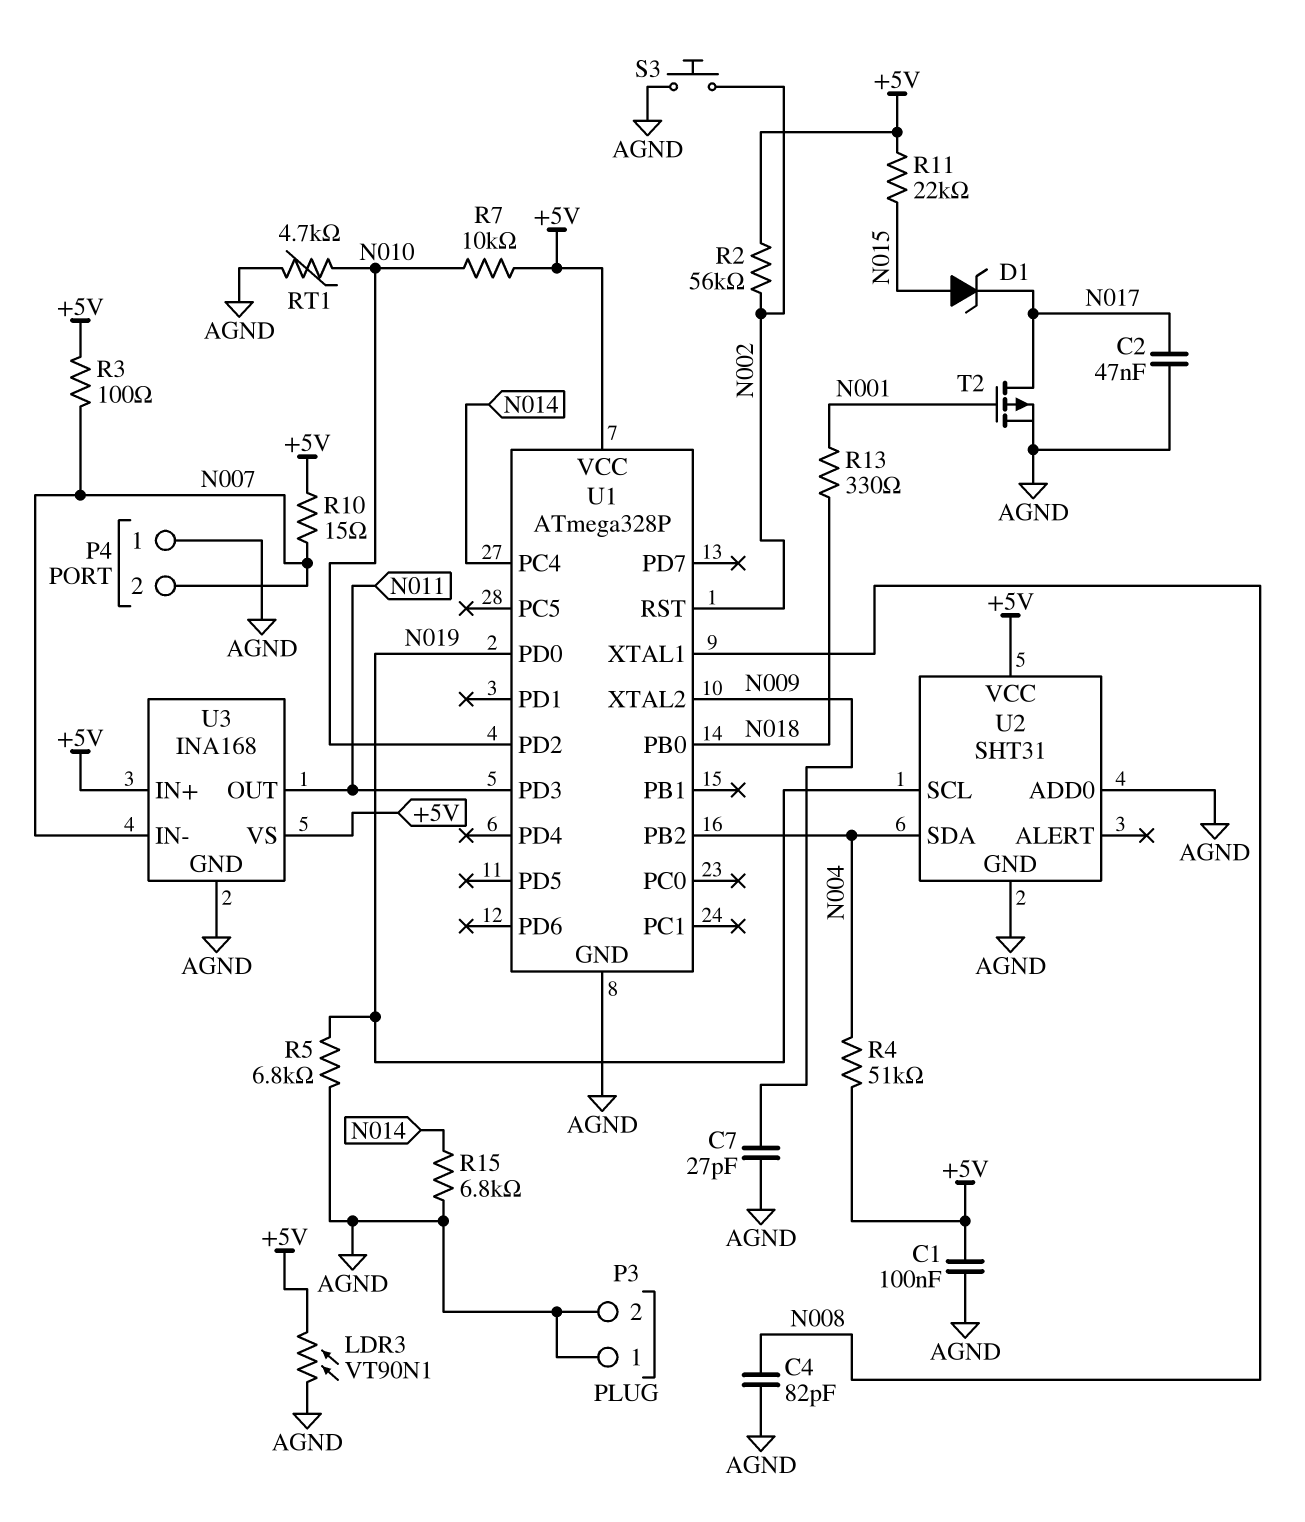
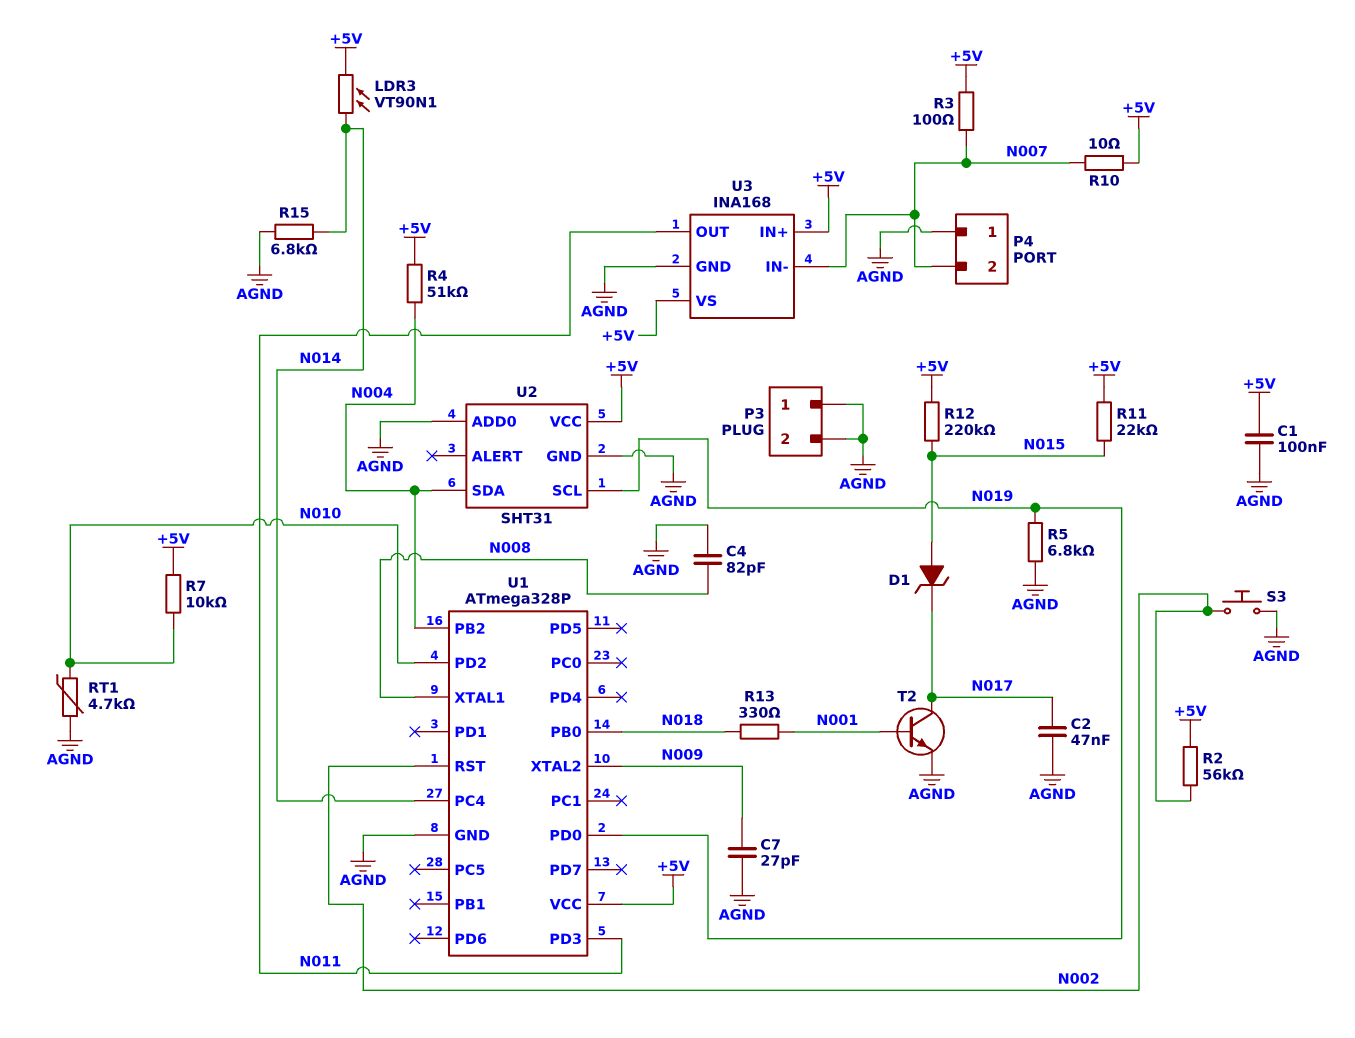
LDR3: VT90N1 (+5V, AGND) -> VT90N1 (+5V, N014)
R10: 15 (+5V, N007) -> 10 (+5V, N007)
R12: none -> 220k (+5V, N015)
T2: PMOS (G N001, D N017, S AGND) -> NPN (B N001, C N017, E AGND)

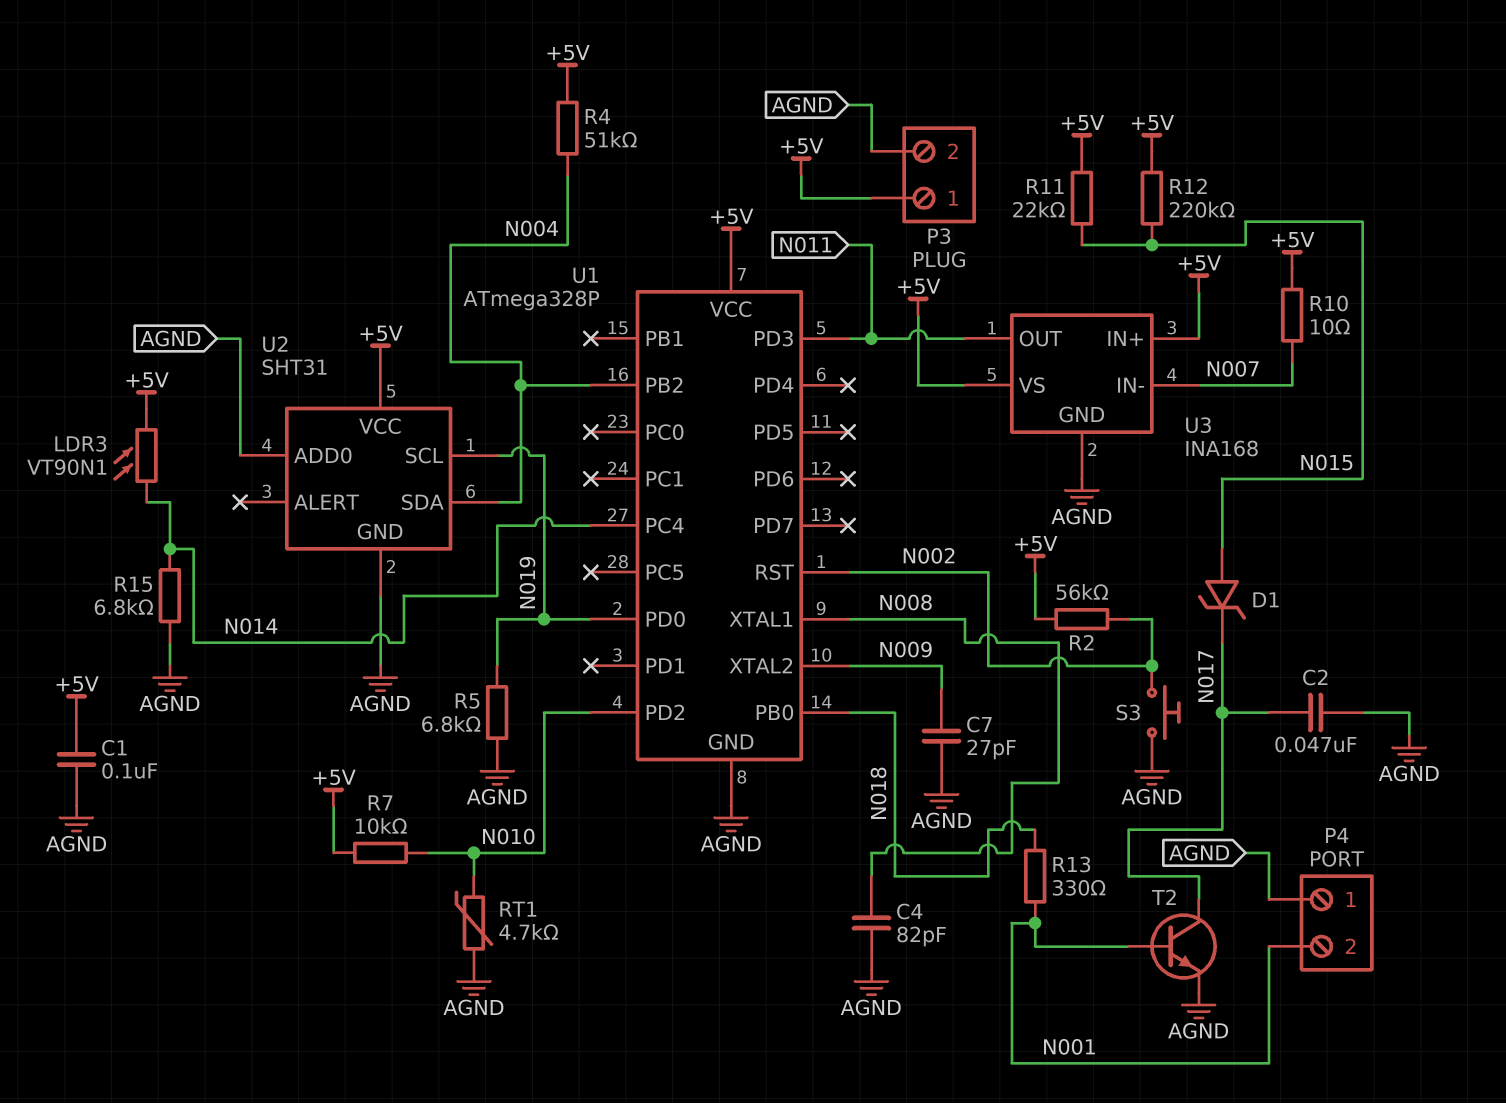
P3 pin 1: AGND -> +5V
P4 pin 2: N007 -> N001
R3: 100 (+5V, N007) -> none

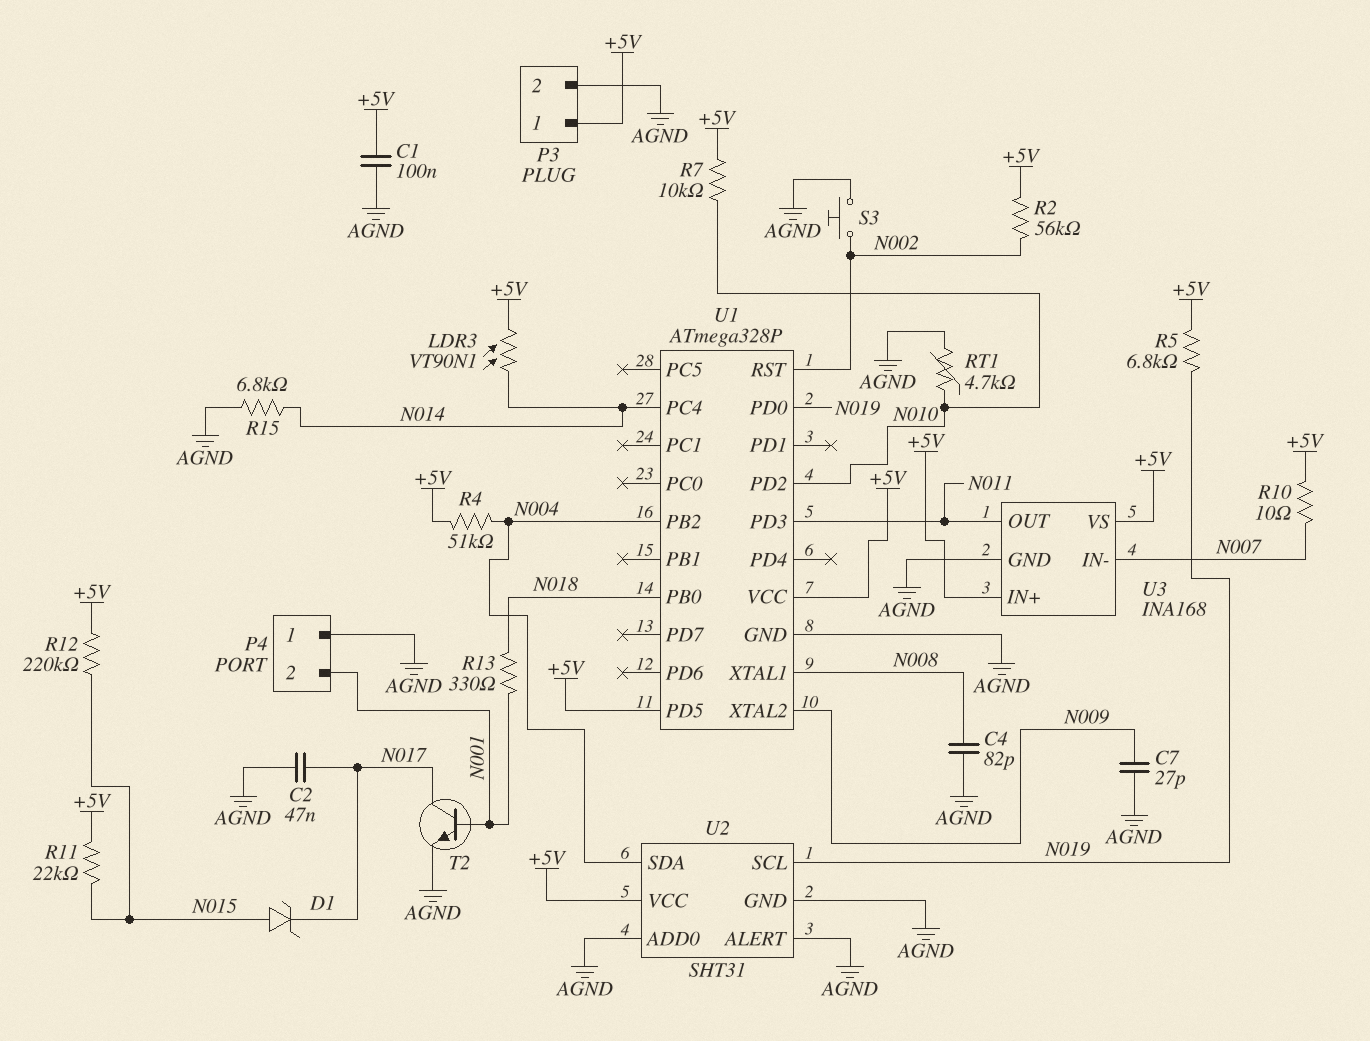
R5: 6.8k (AGND, N019) -> 6.8k (+5V, N019)
U1 pin PD5: none -> +5V
U2 pin ALERT: none -> AGND

